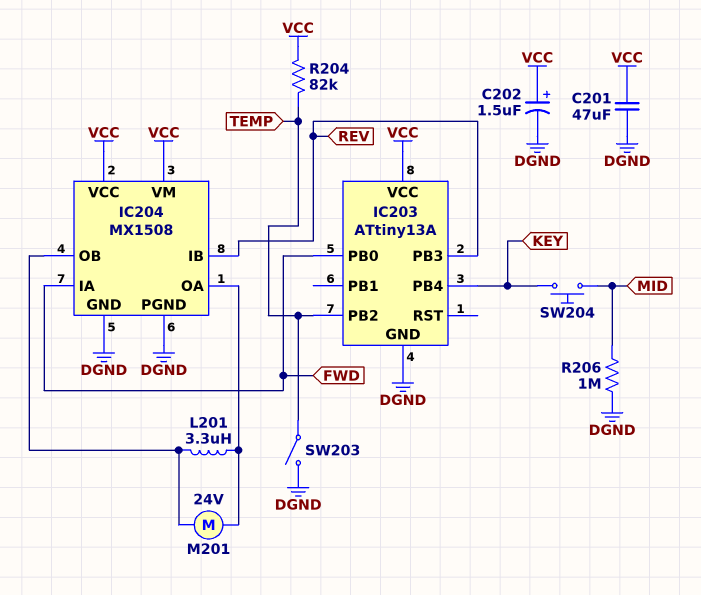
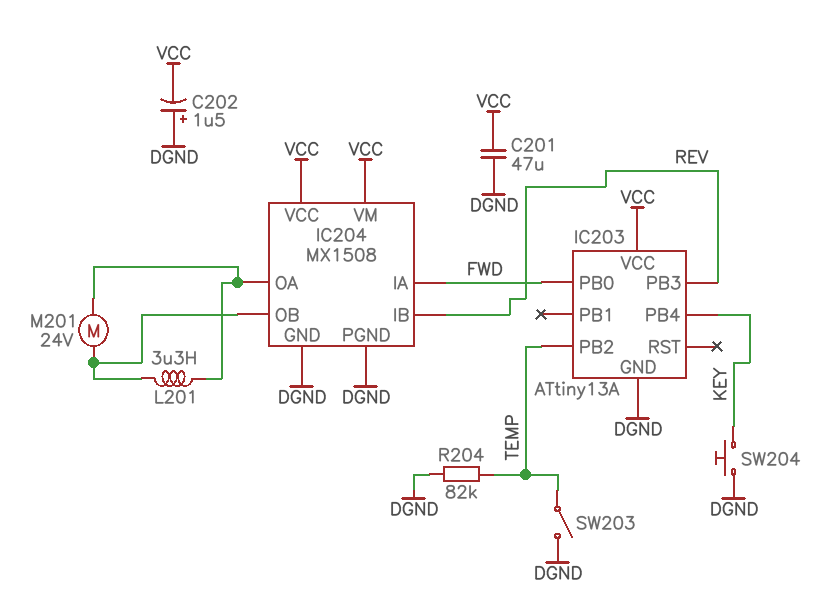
C202: 1.5uF (plus VCC, minus DGND) -> 1.5uF (plus DGND, minus VCC)
R204: 82k (TEMP, VCC) -> 82k (DGND, TEMP)
R206: 1M (DGND, MID) -> none
SW204: button (KEY, MID) -> button (DGND, KEY)

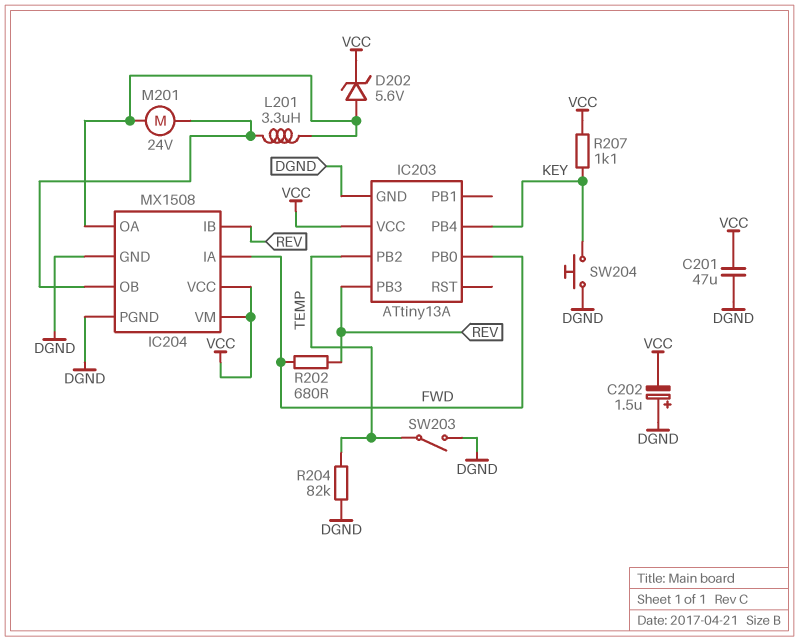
D202: none -> zener 5.6V (A IC204/OA, K VCC)
R202: none -> 680 (FWD, REV)
R207: none -> 1.1k (KEY, VCC)

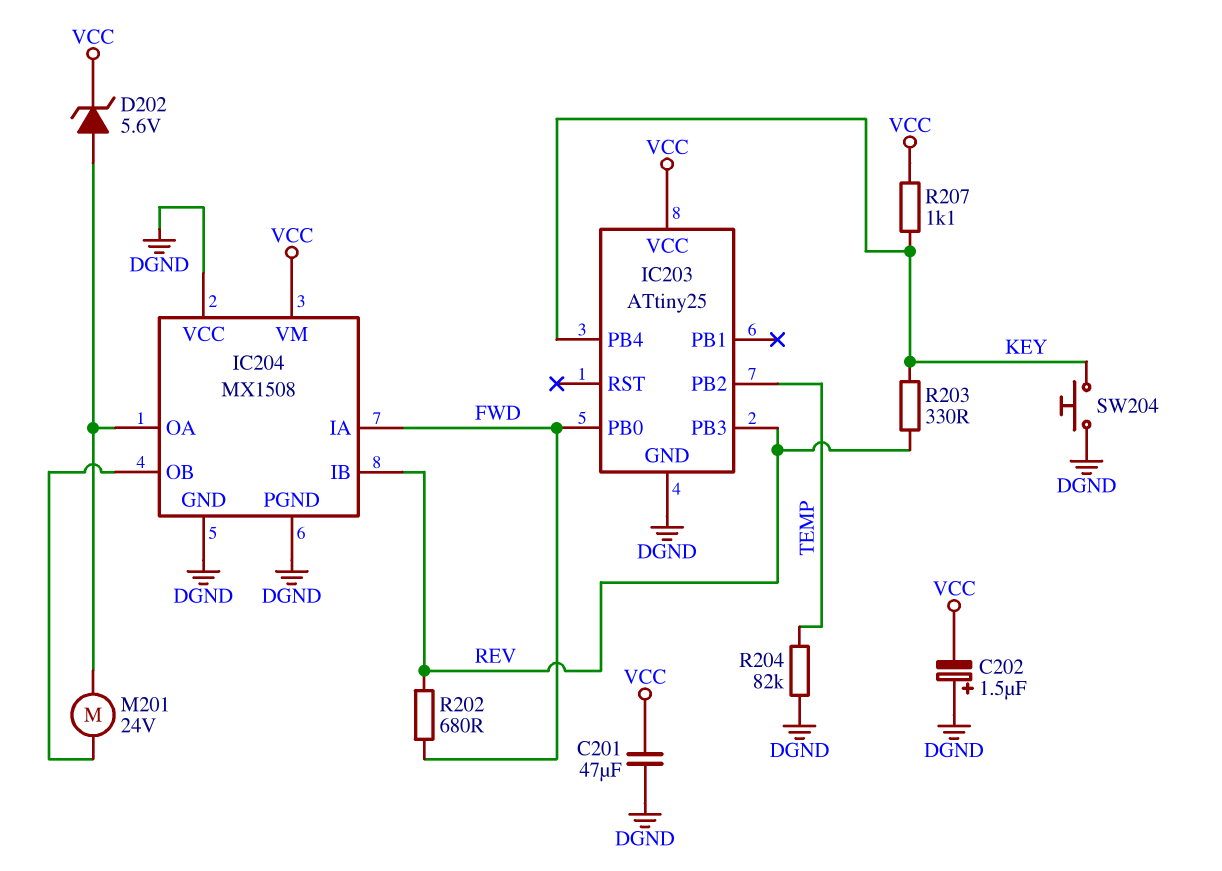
IC203: ATtiny13A -> ATtiny25
IC204 pin VCC: VCC -> DGND
L201: 3.3uH (IC204/OA, IC204/OB) -> none
R203: none -> 330 (KEY, REV)
SW203: switch (DGND, TEMP) -> none

